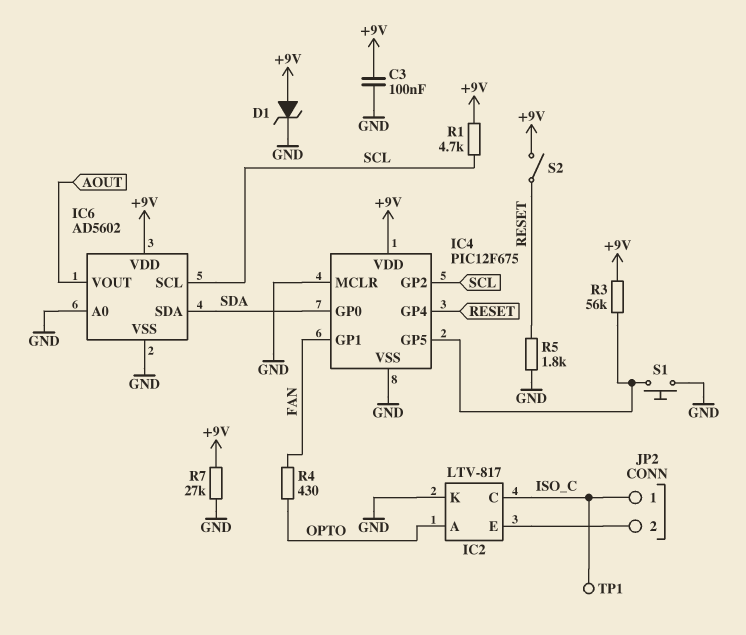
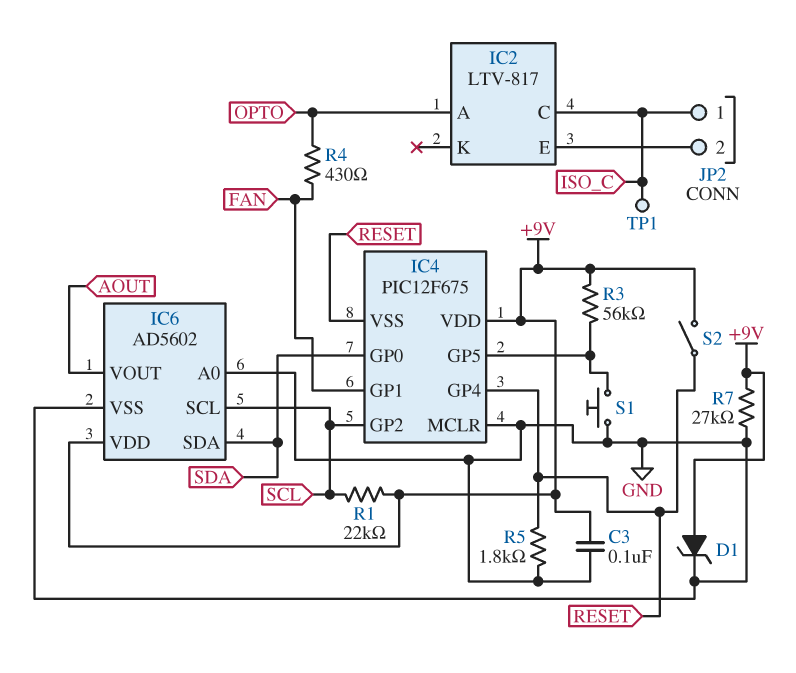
IC2 pin K: GND -> none
IC4 pin VSS: GND -> RESET
R1: 4.7k (+9V, SCL) -> 22k (+9V, SCL)

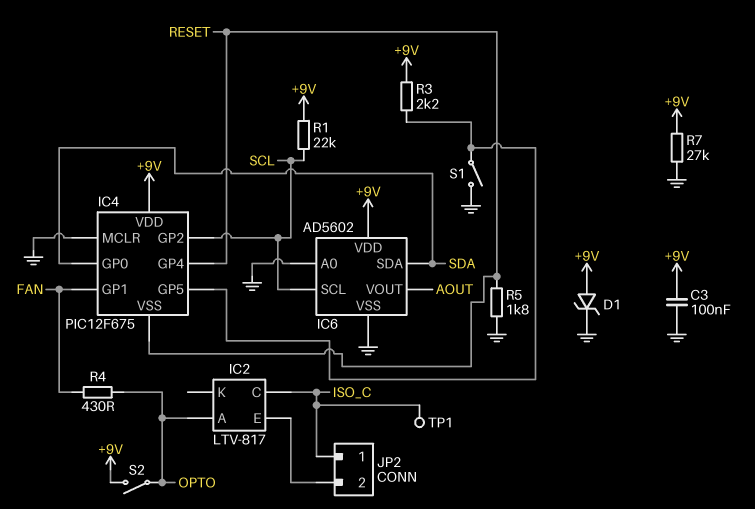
R3: 56k (+9V, IC4/GP5) -> 2.2k (+9V, IC4/GP5)
S1: button (GND, IC4/GP5) -> switch (GND, IC4/GP5)
S2: switch (+9V, RESET) -> switch (+9V, OPTO)

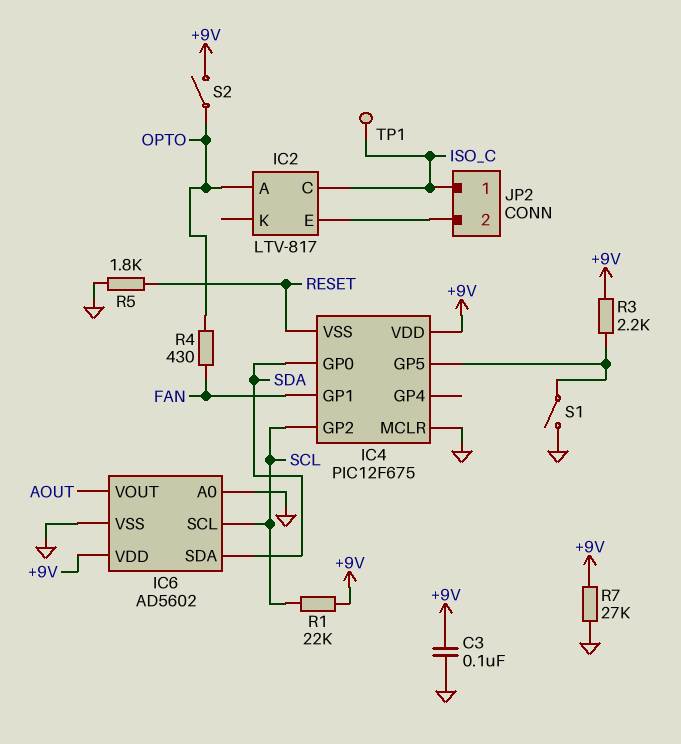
D1: zener (A +9V, K GND) -> none
IC4 pin GP4: RESET -> none

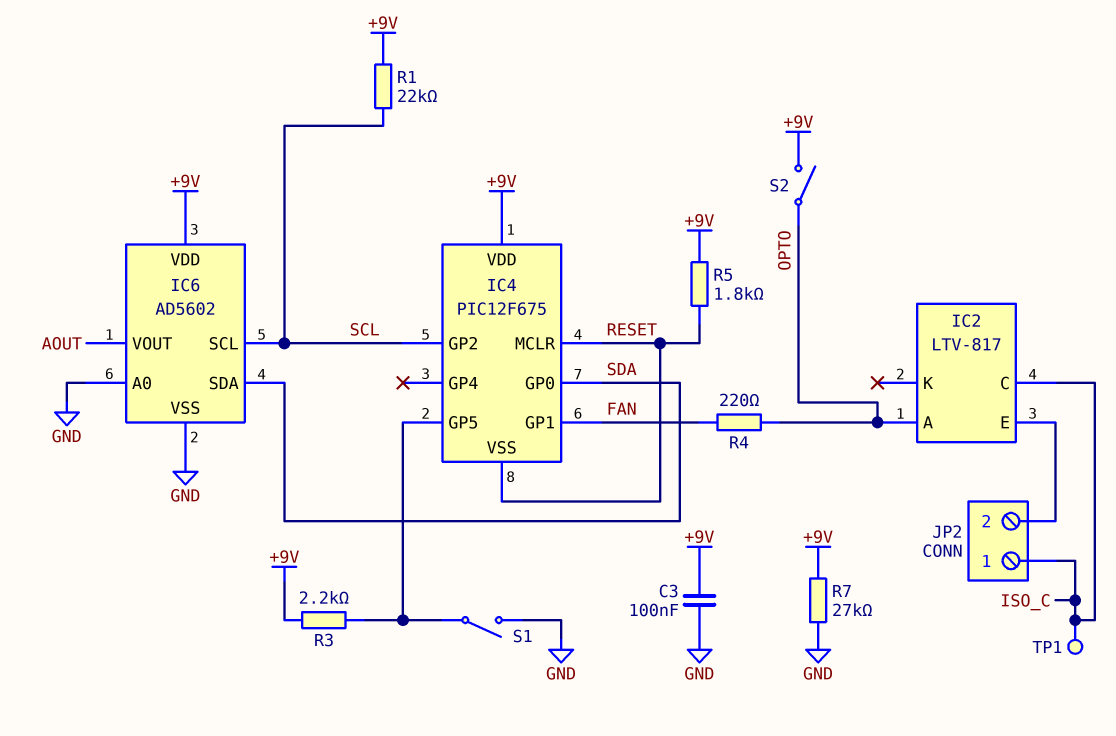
IC4 pin MCLR: GND -> RESET
R4: 430 (FAN, OPTO) -> 220 (FAN, OPTO)
R5: 1.8k (GND, RESET) -> 1.8k (+9V, RESET)

